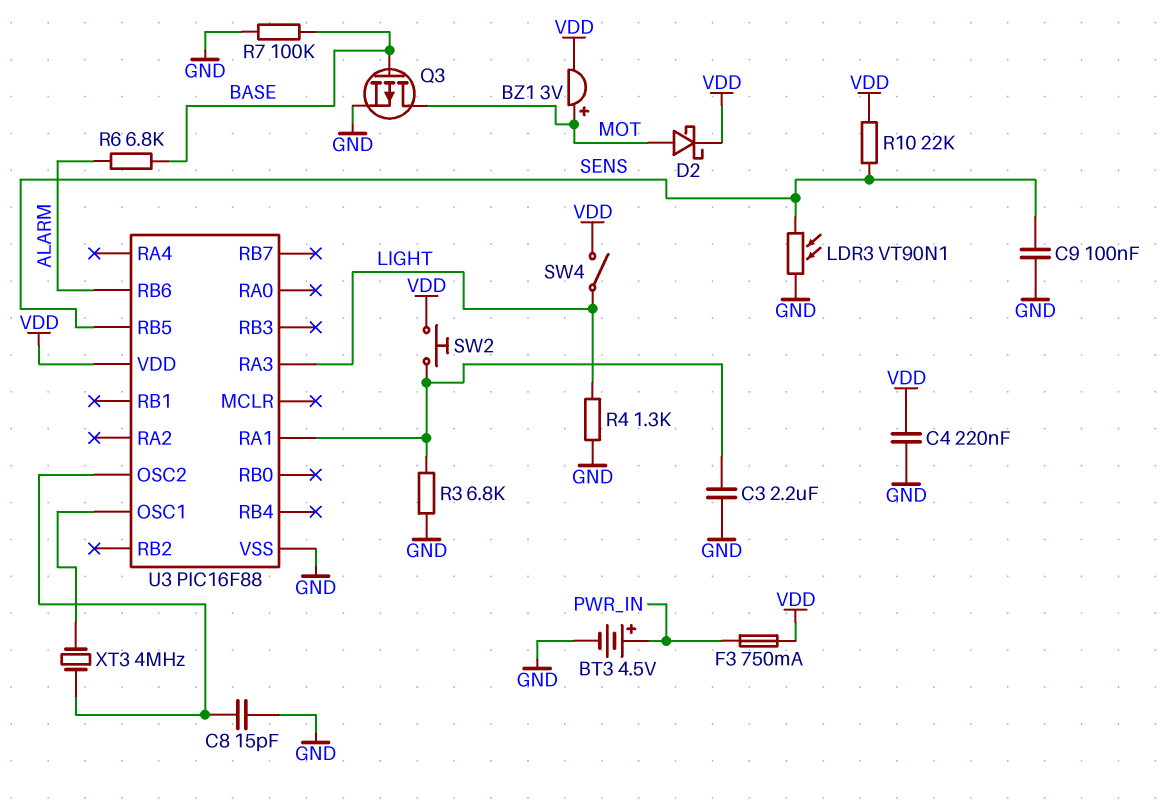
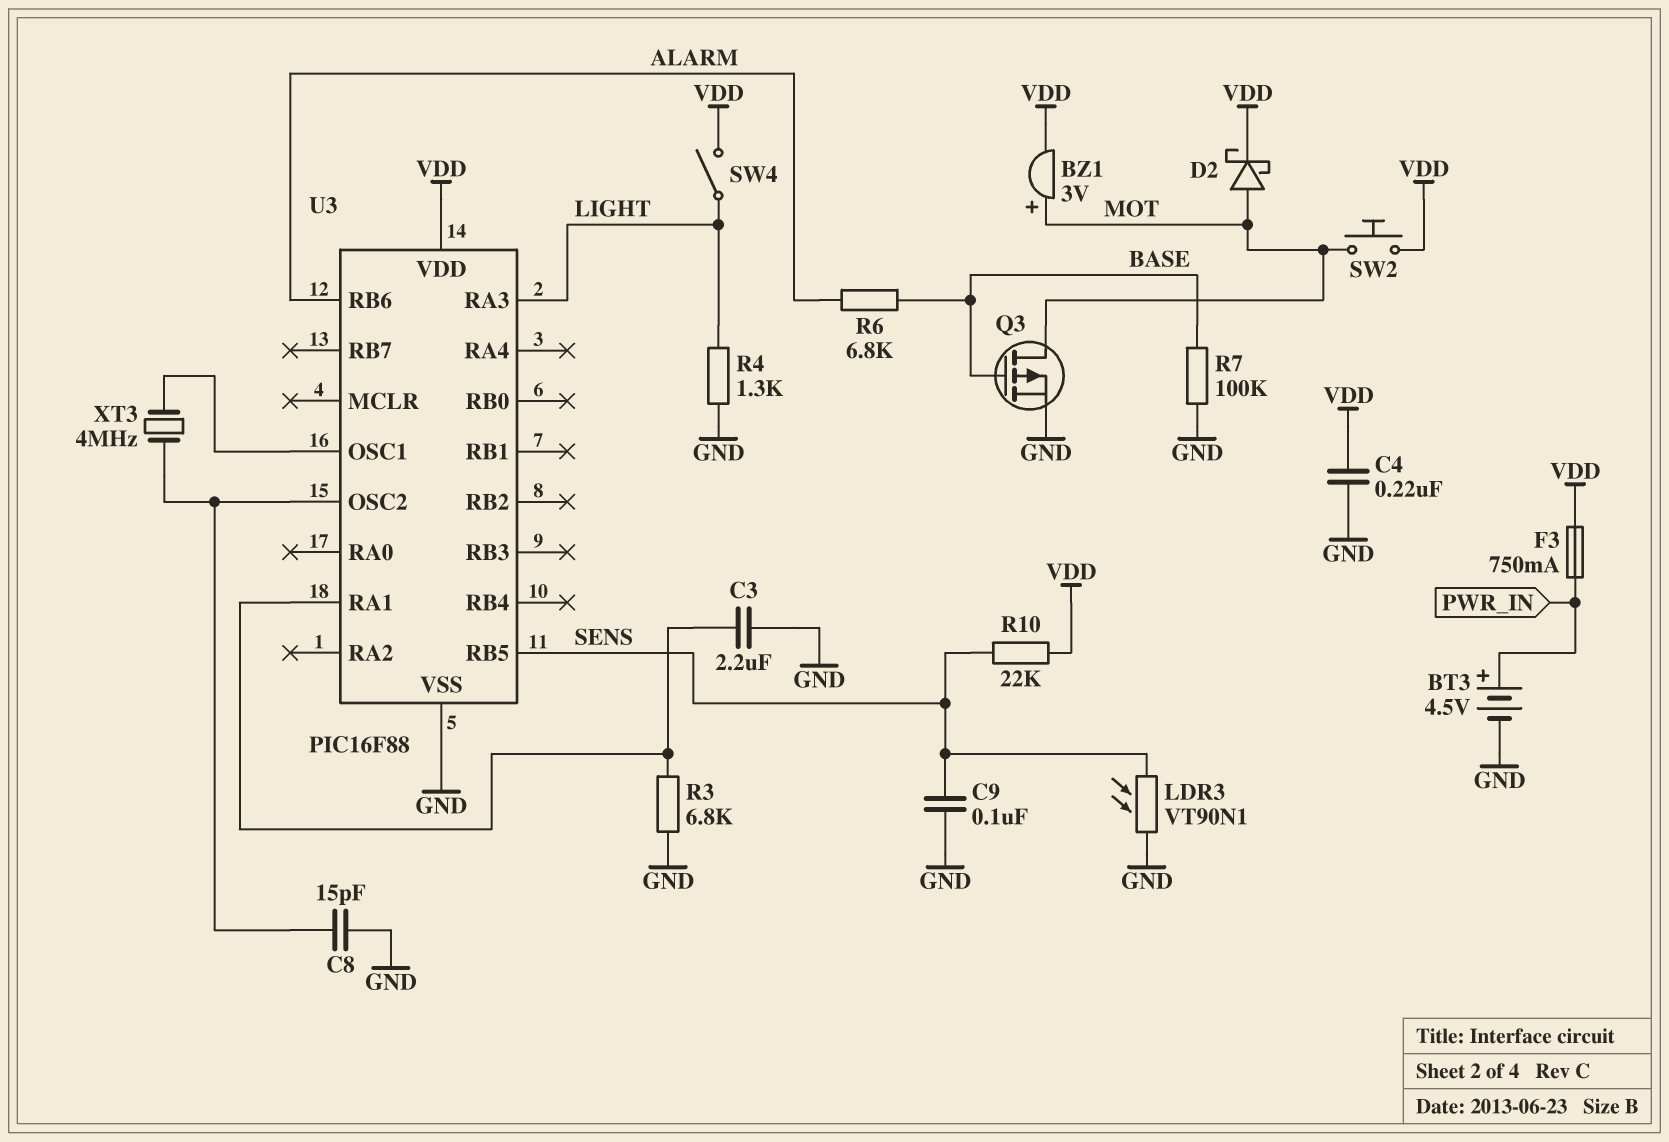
SW2: button (U3/RA1, VDD) -> button (MOT, VDD)

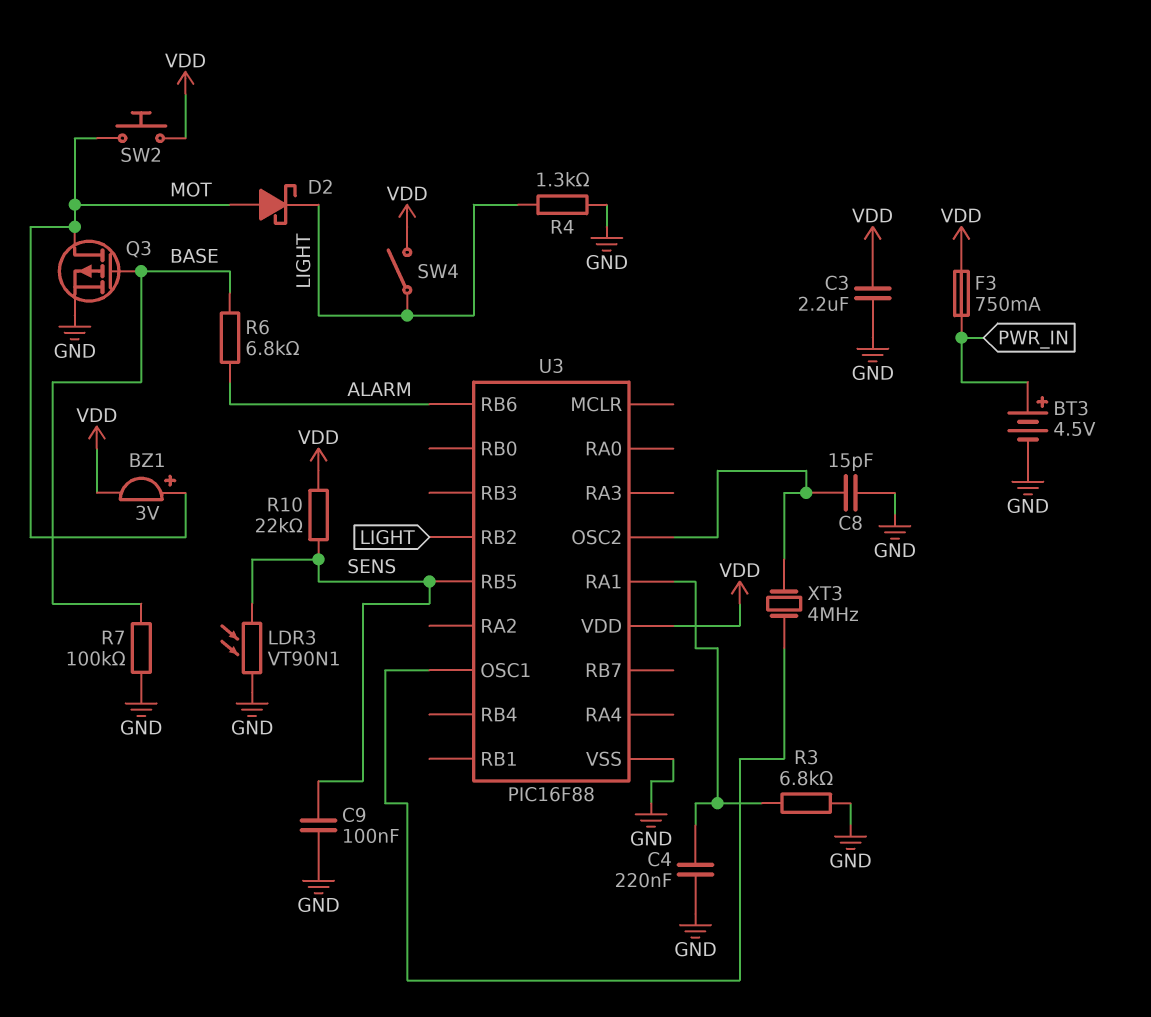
C3: 2.2uF (GND, U3/RA1) -> 2.2uF (GND, VDD)
C4: 220nF (GND, VDD) -> 220nF (GND, U3/RA1)
D2: schottky (A MOT, K VDD) -> schottky (A MOT, K LIGHT)
U3 pin RA3: LIGHT -> none
U3 pin RB2: none -> LIGHT

